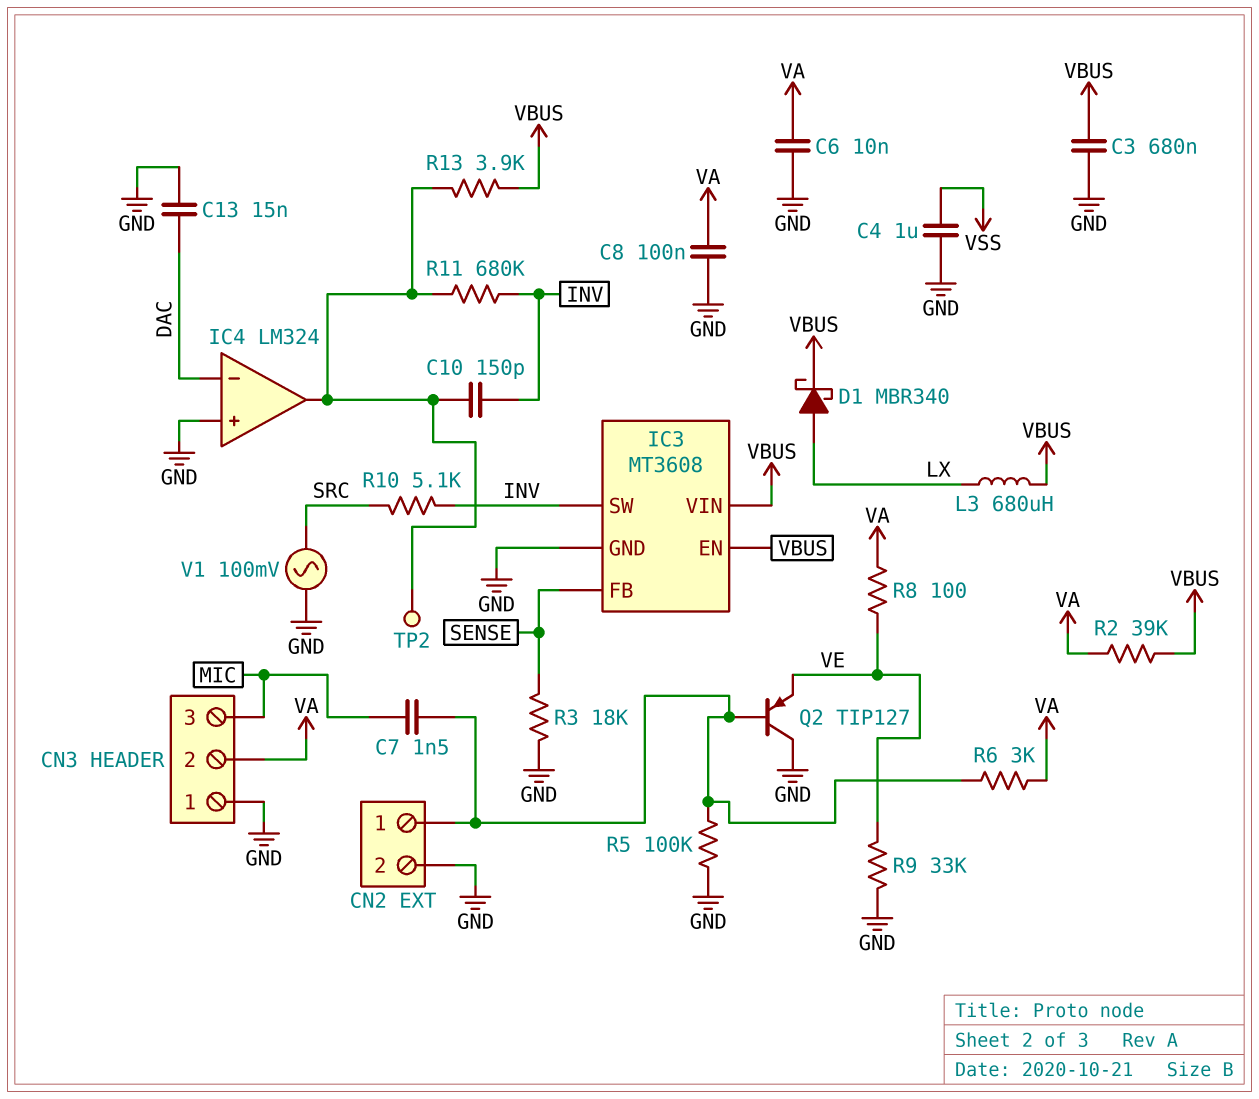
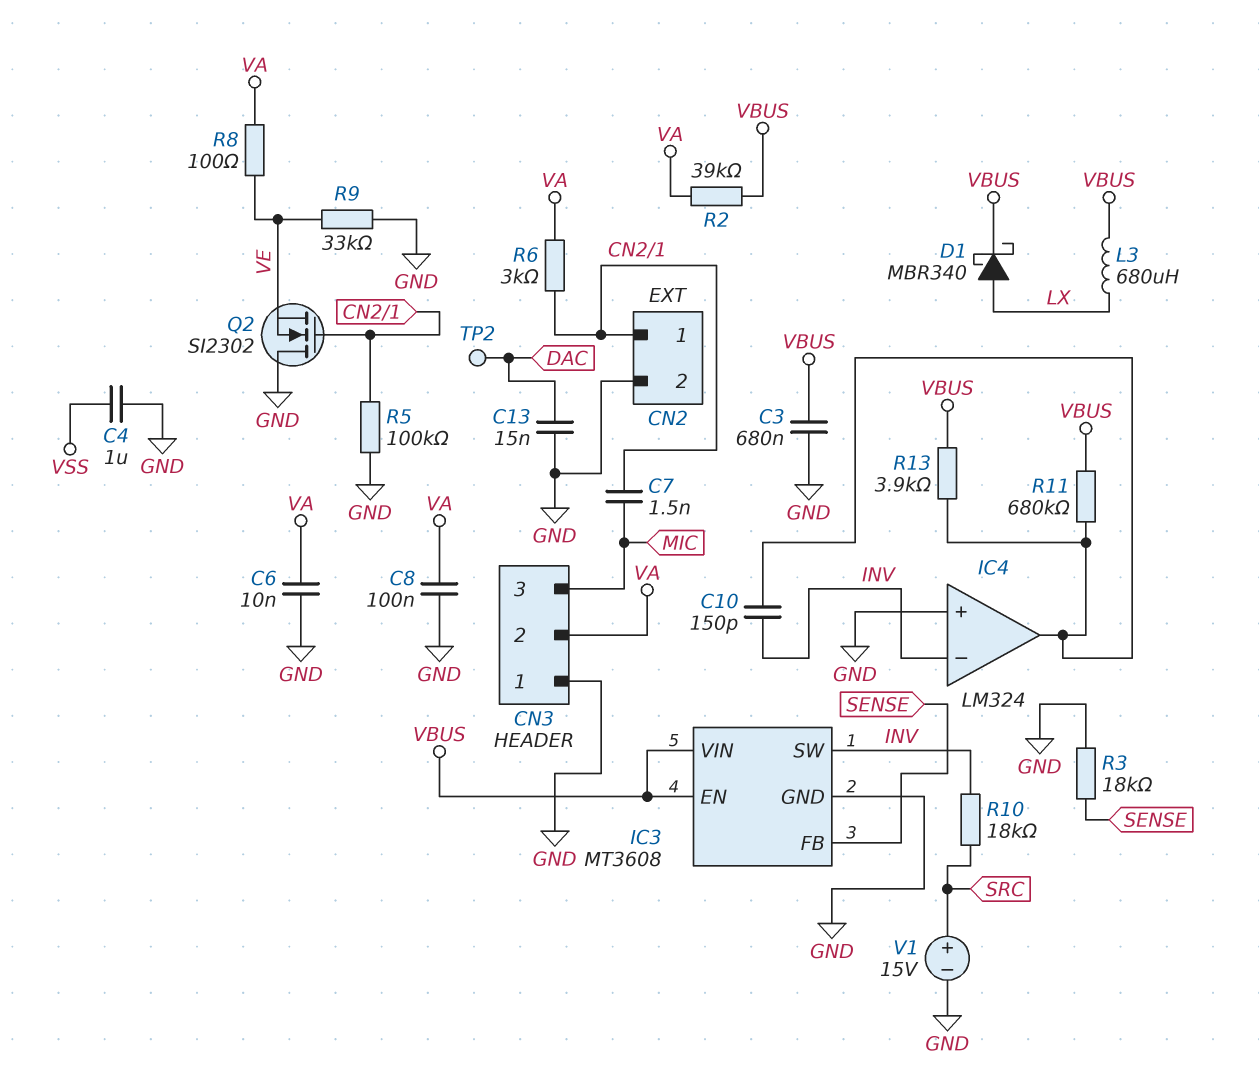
IC4 pin in-: DAC -> INV
Q2: PNP TIP127 (B CN2/1, C GND, E VE) -> NMOS SI2302 (G CN2/1, D GND, S VE)
R10: 5.1k (INV, SRC) -> 18k (INV, SRC)
R11: 680k (IC4/out, INV) -> 680k (IC4/out, VBUS)
TP2: test point (IC4/out) -> test point (DAC)
V1: AC 100mV (GND, SRC) -> 15V (plus SRC, minus GND)

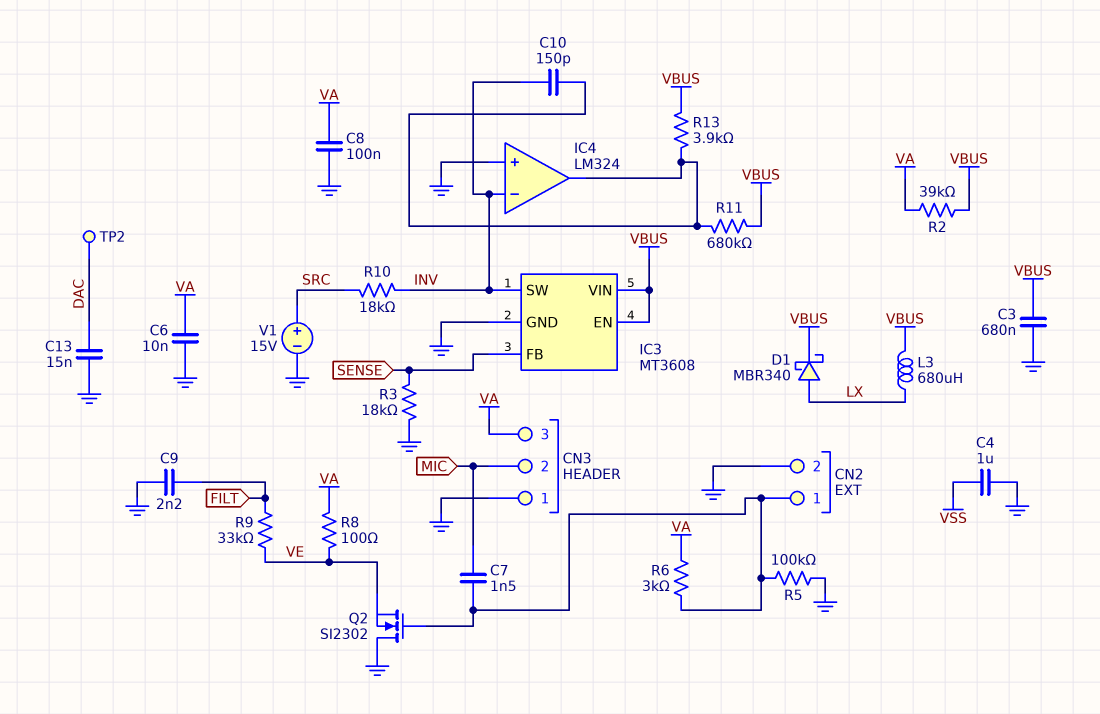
C9: none -> 2.2nF (FILT, GND)
CN3 pin 2: VA -> MIC
CN3 pin 3: MIC -> VA
R9: 33k (GND, VE) -> 33k (FILT, VE)

